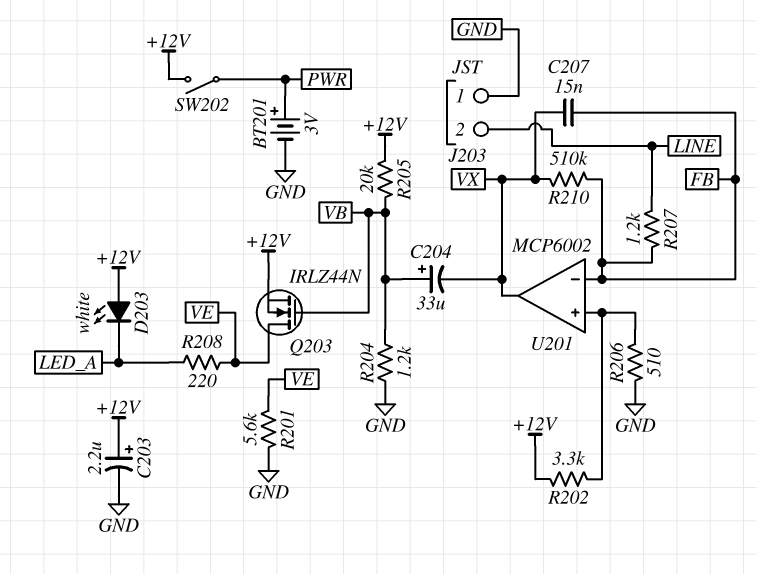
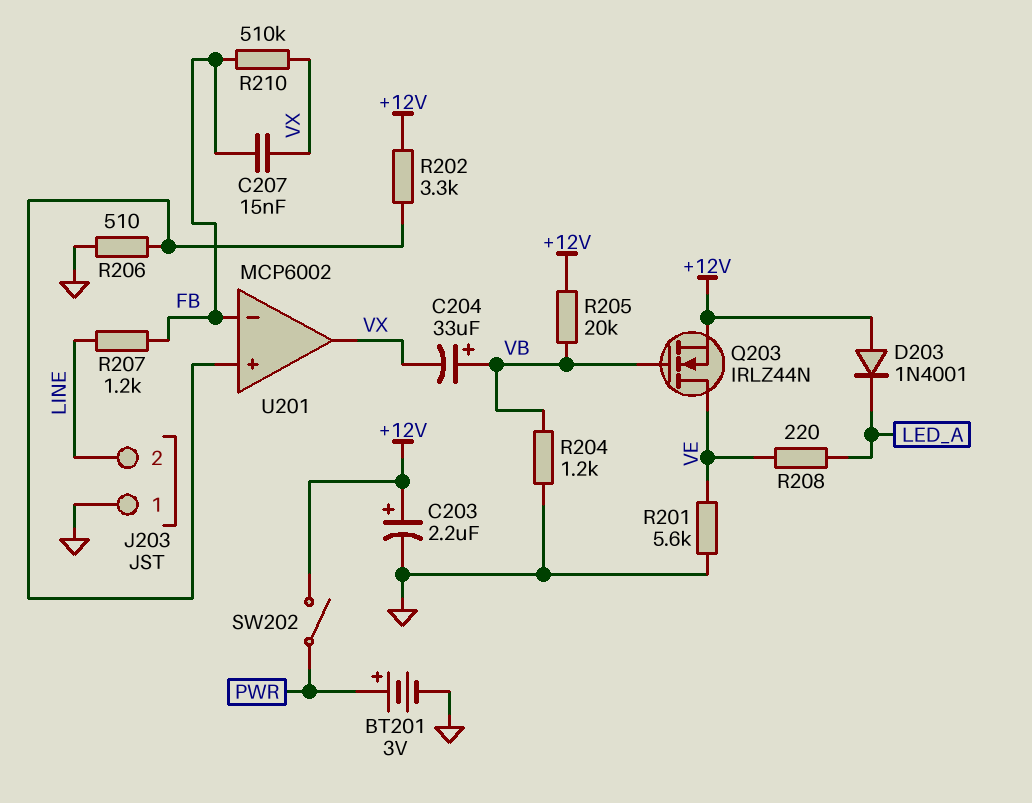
D203: LED white (A +12V, K LED_A) -> diode 1N4001 (A +12V, K LED_A)

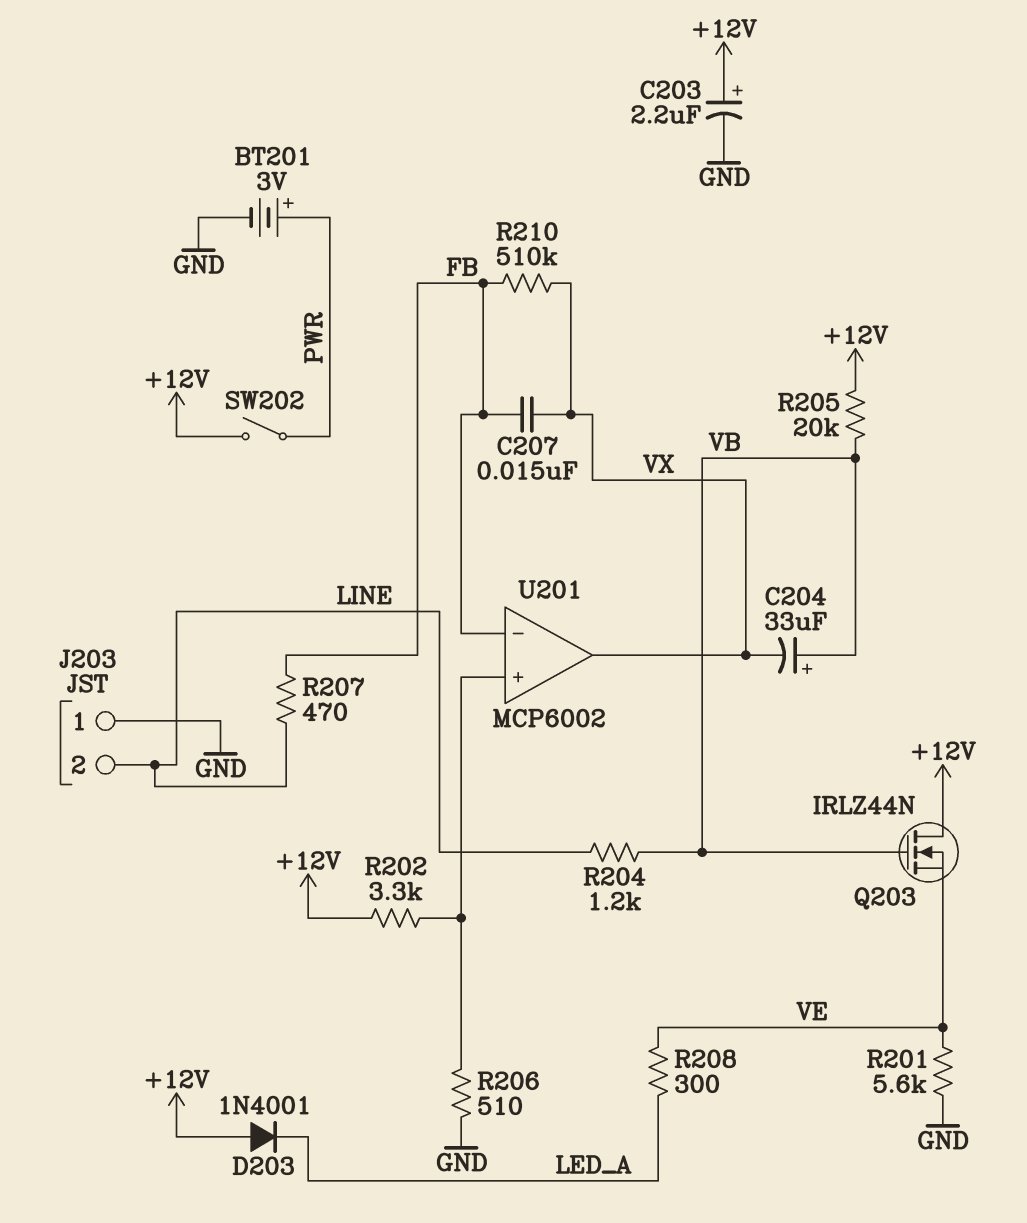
Q203: NMOS IRLZ44N (G VB, D VE, S +12V) -> NMOS IRLZ44N (G VB, D +12V, S VE)
R204: 1.2k (GND, VB) -> 1.2k (LINE, VB)
R207: 1.2k (FB, LINE) -> 470 (FB, LINE)
R208: 220 (LED_A, VE) -> 300 (LED_A, VE)

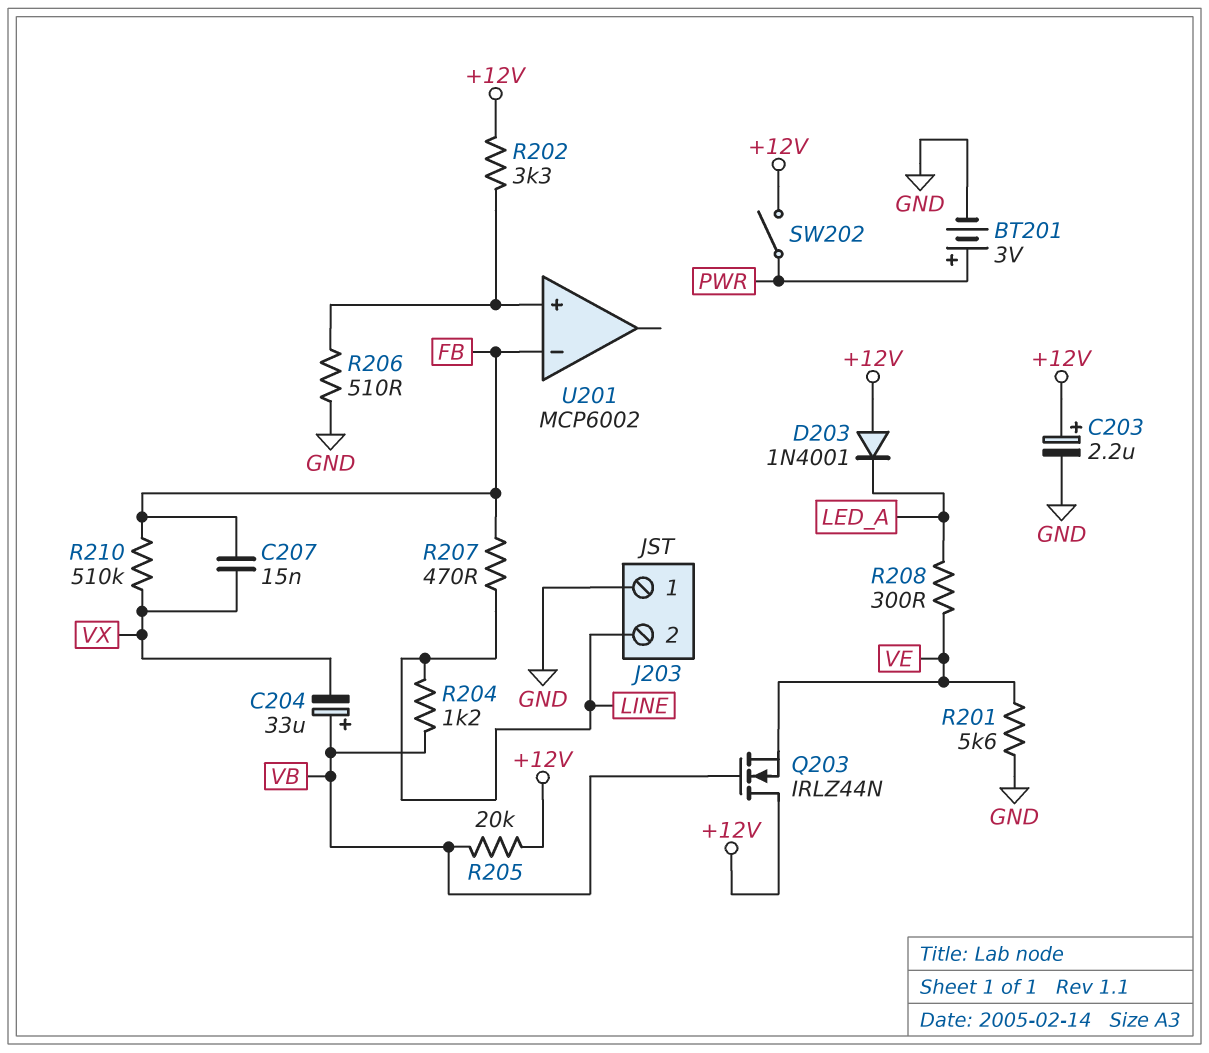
U201 pin out: VX -> none

